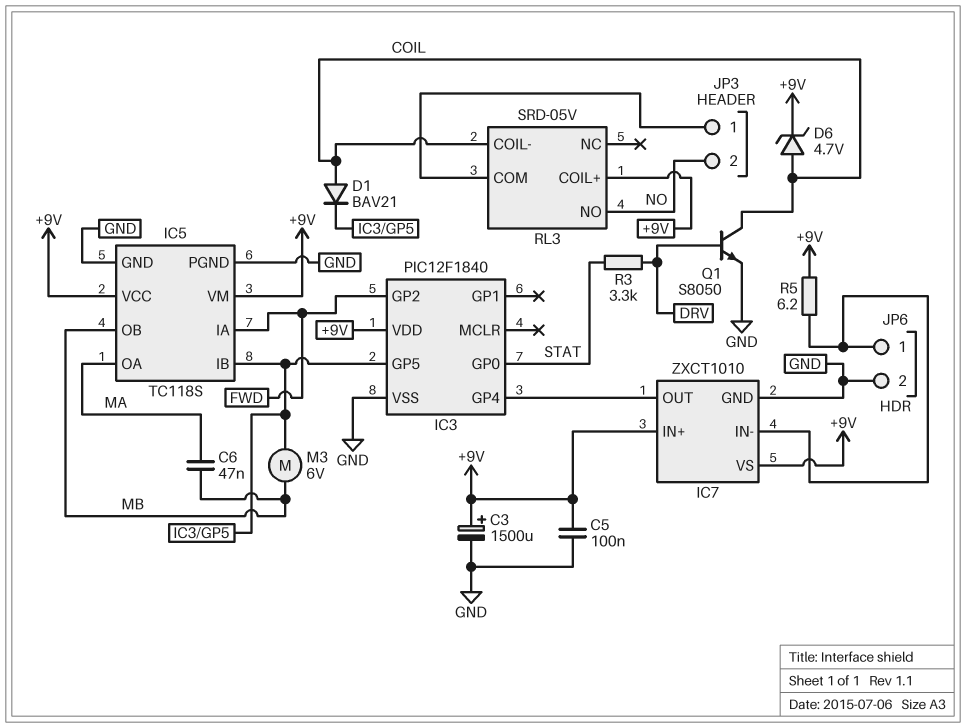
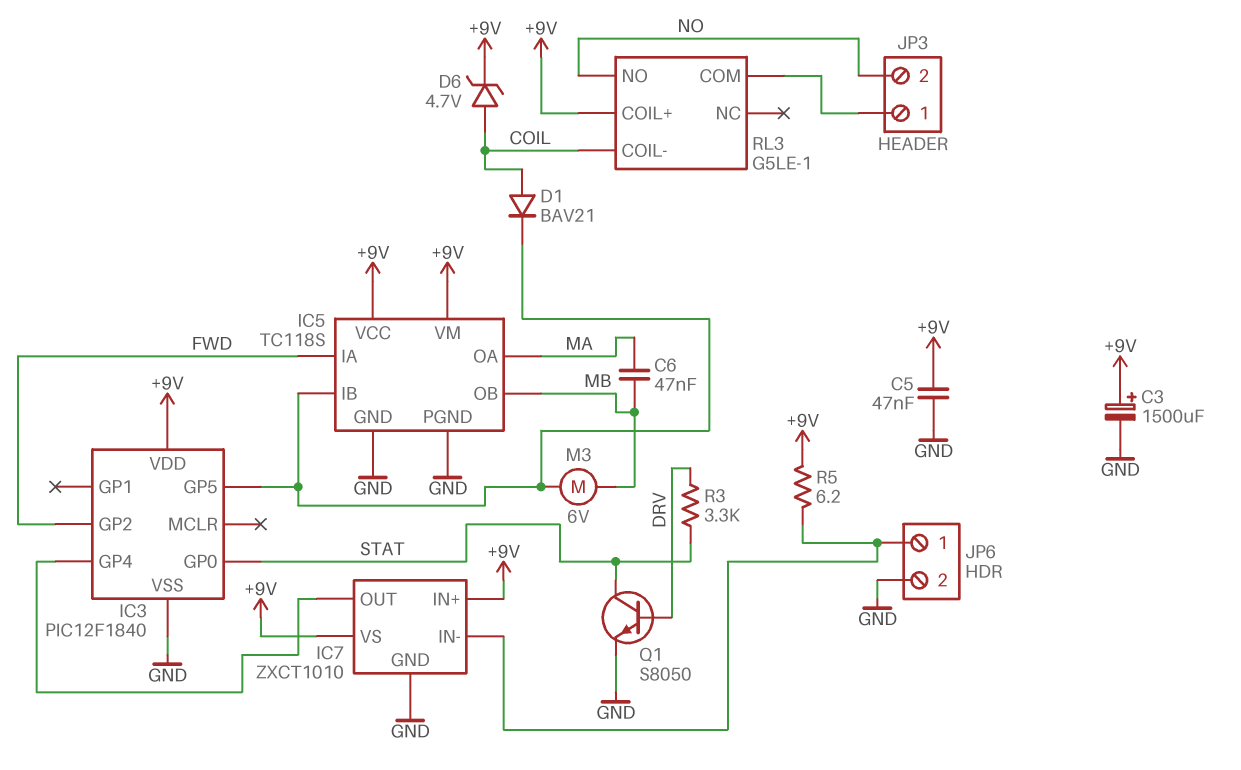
C5: 100nF (+9V, GND) -> 47nF (+9V, GND)
Q1: NPN S8050 (B DRV, C COIL, E GND) -> NPN S8050 (B DRV, C STAT, E GND)
RL3: SRD-05V -> G5LE-1

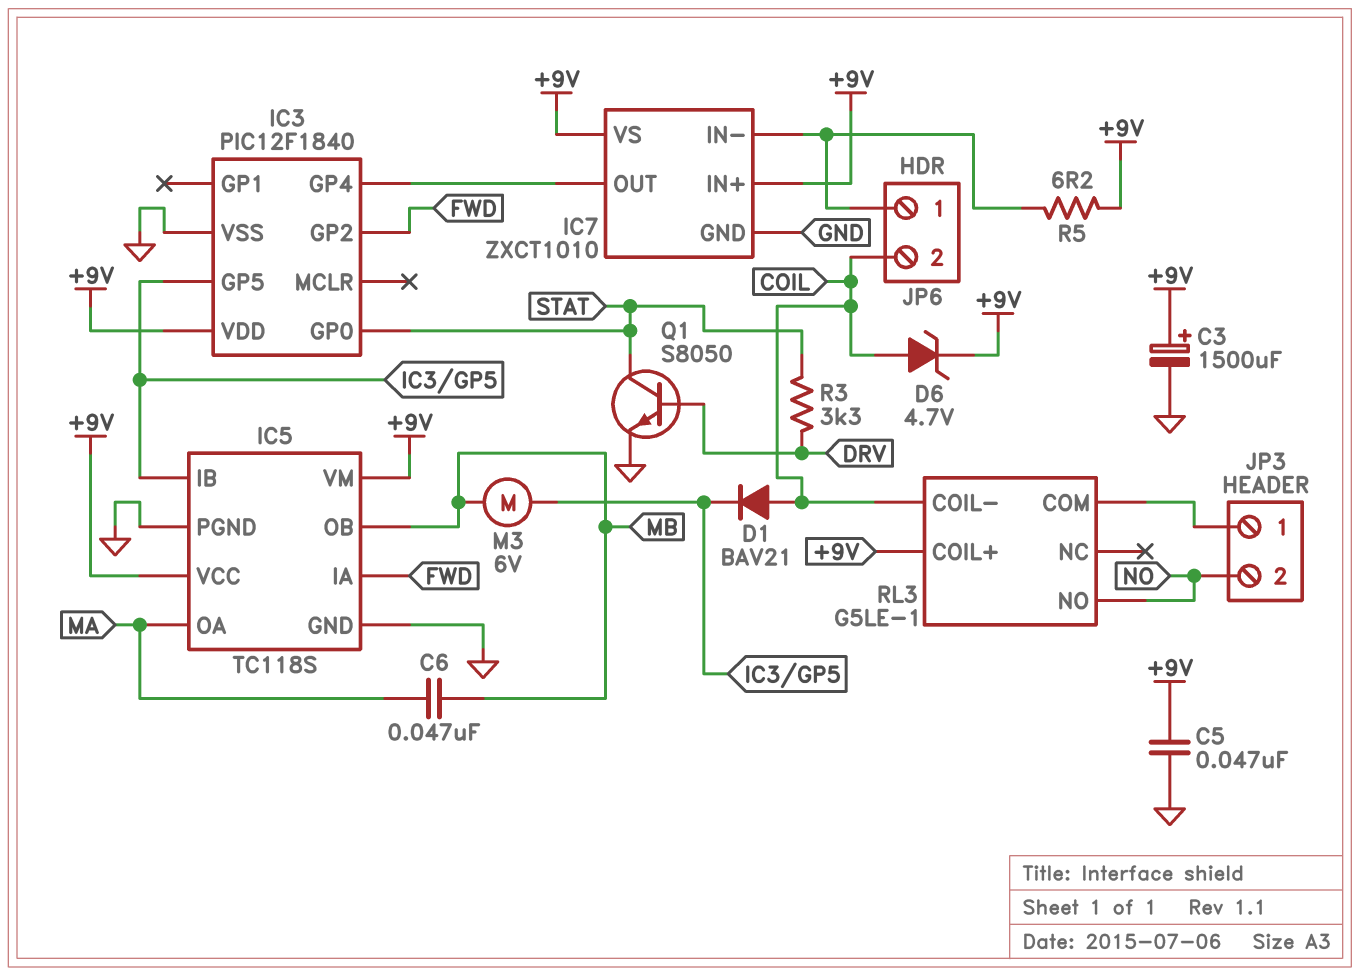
JP6 pin 2: GND -> COIL

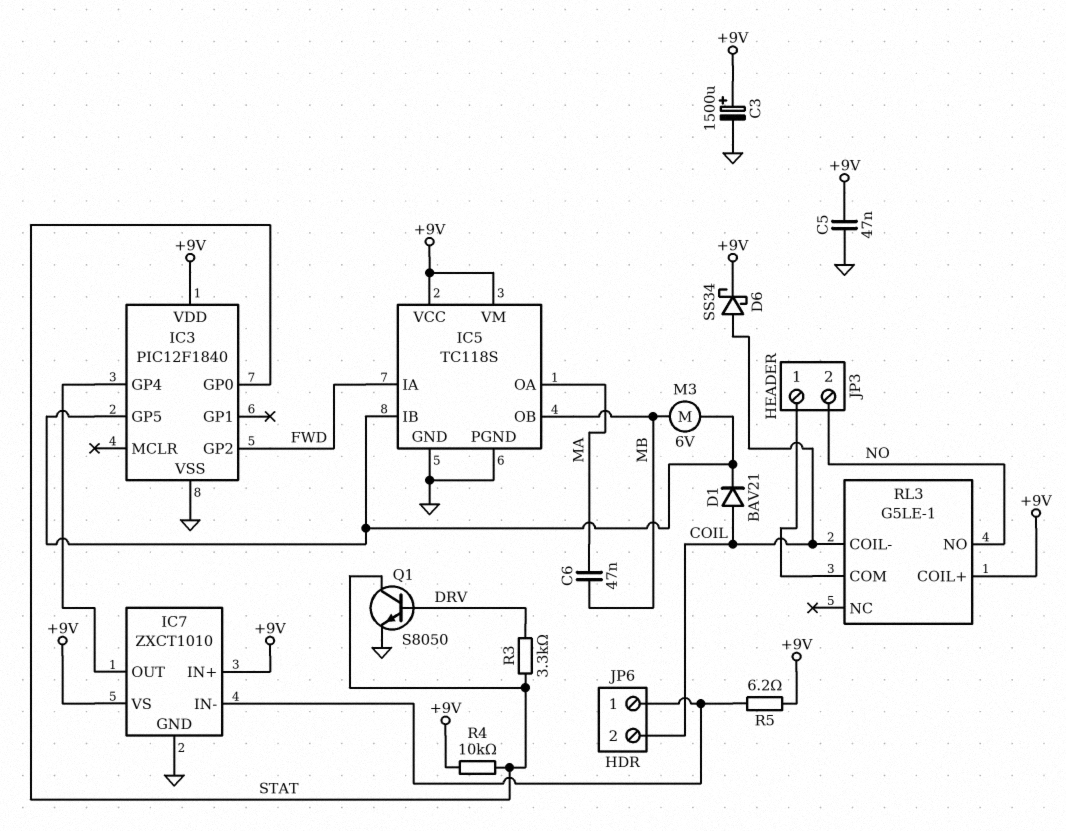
D6: zener 4.7V (A COIL, K +9V) -> schottky SS34 (A COIL, K +9V)
R4: none -> 10k (+9V, STAT)

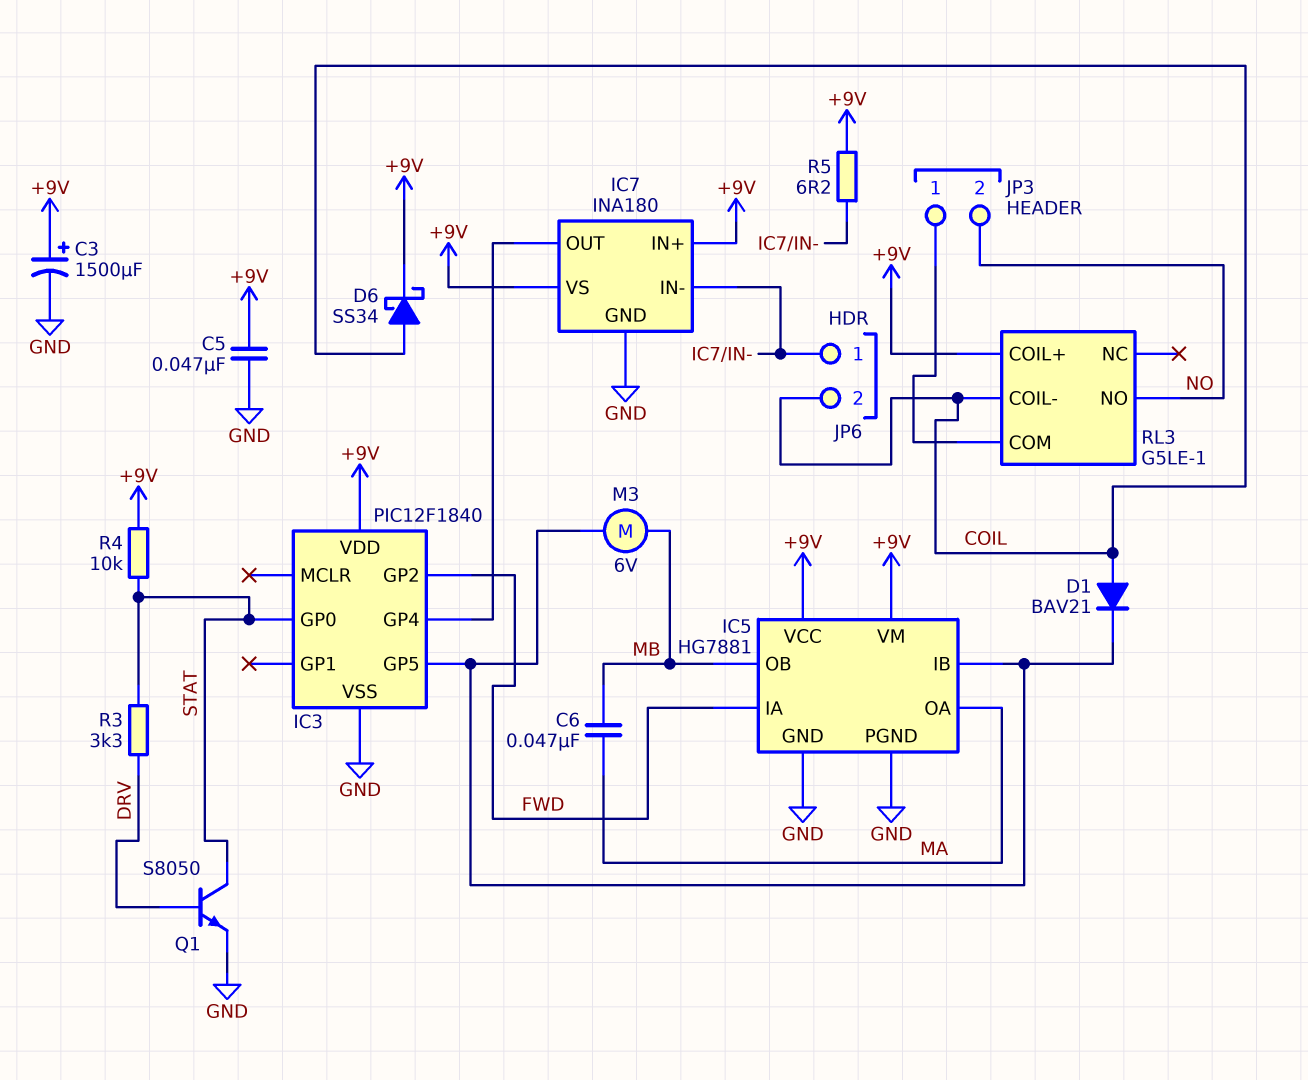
IC5: TC118S -> HG7881
IC7: ZXCT1010 -> INA180

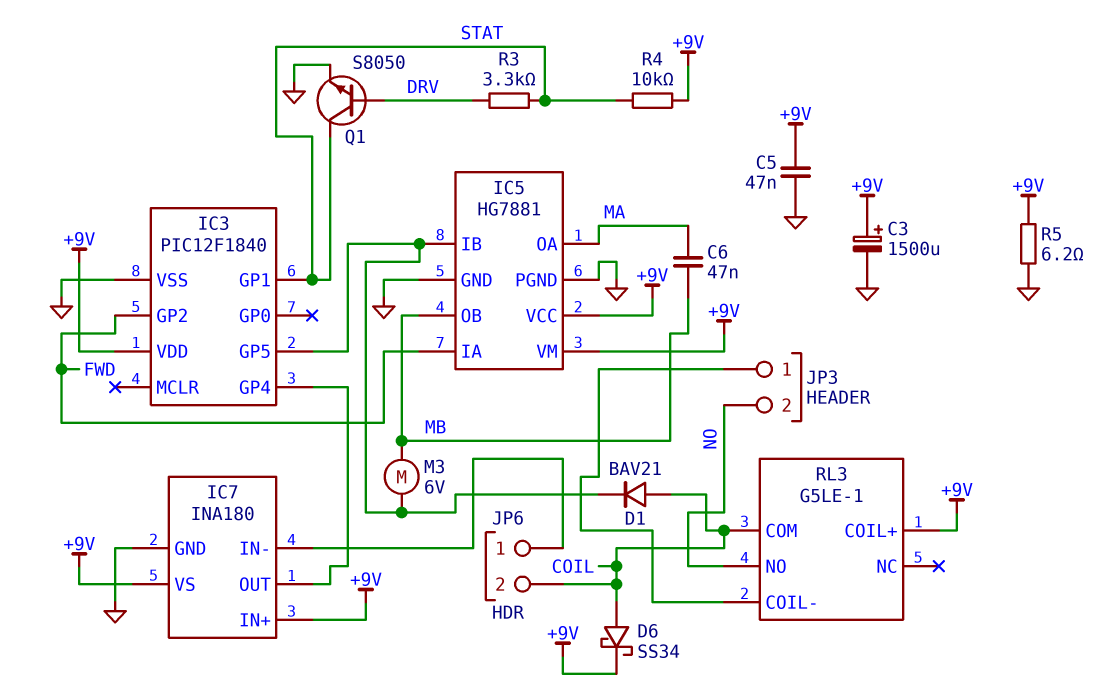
IC3 pin GP0: STAT -> none
IC3 pin GP1: none -> STAT
R5: 6.2 (+9V, IC7/IN-) -> 6.2 (+9V, GND)
RL3 pin COIL-: COIL -> JP3/1
RL3 pin COM: JP3/1 -> COIL

